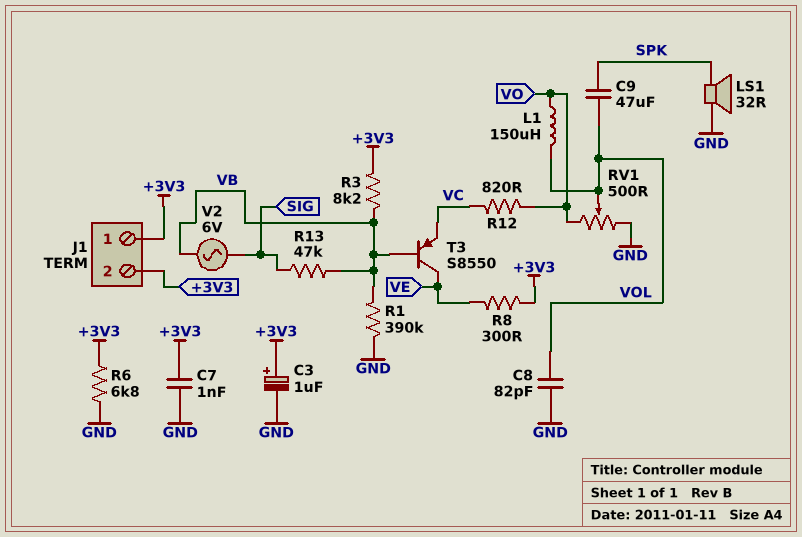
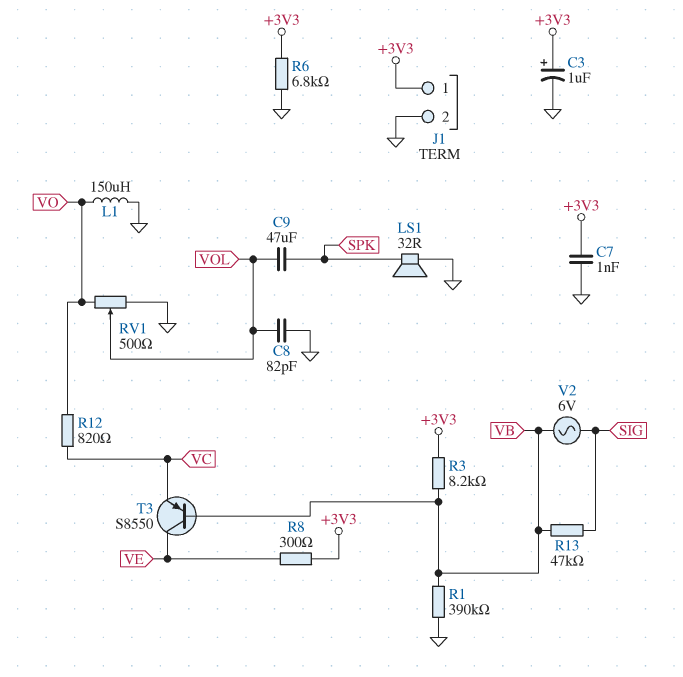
J1 pin 2: +3V3 -> GND
L1: 150uH (VO, VOL) -> 150uH (GND, VO)

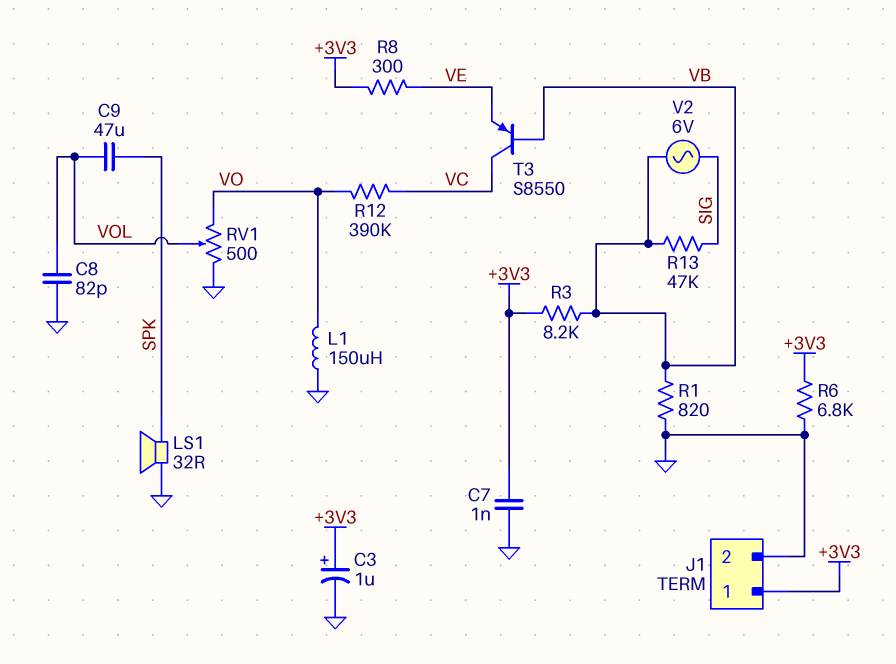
R1: 390k (GND, VB) -> 820 (GND, VB)
R12: 820 (VC, VO) -> 390k (VC, VO)
T3: PNP S8550 (B VB, C VE, E VC) -> PNP S8550 (B VB, C VC, E VE)

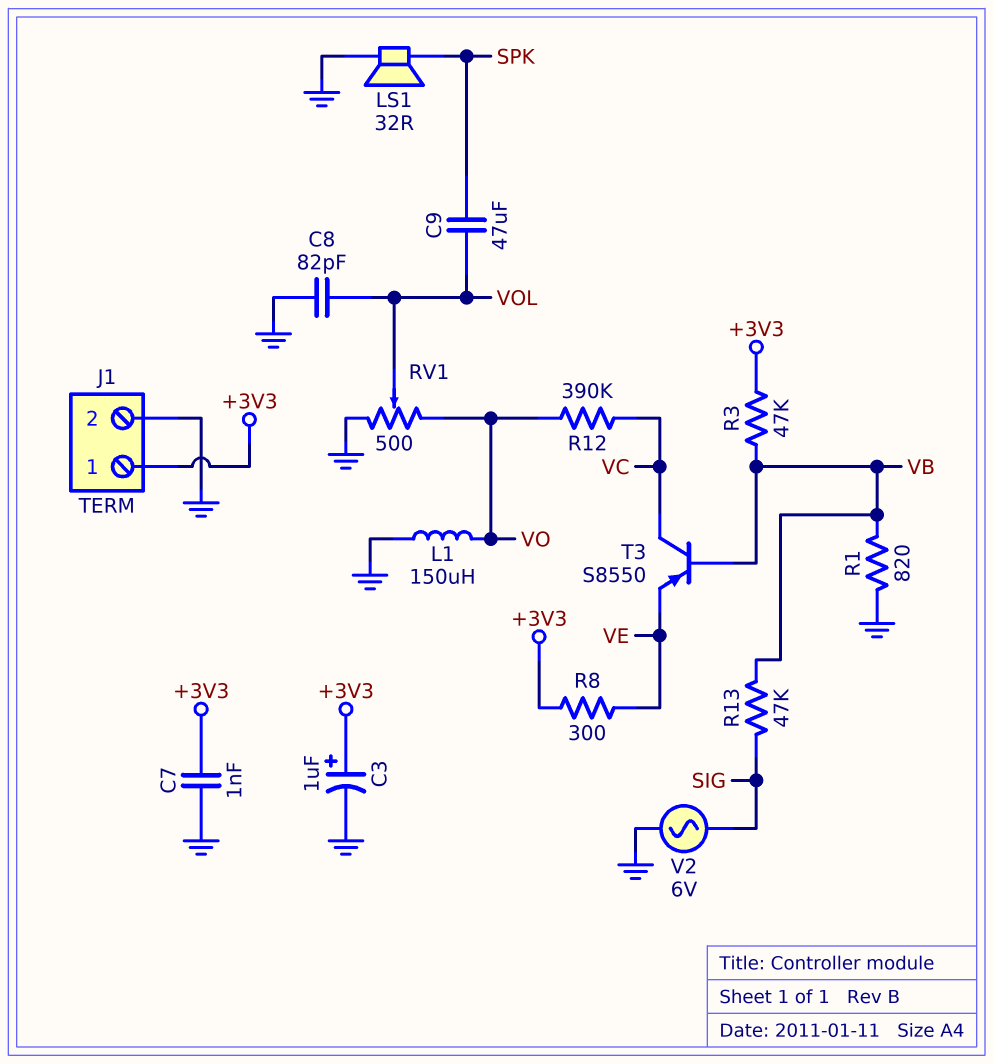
R3: 8.2k (+3V3, VB) -> 47k (+3V3, VB)
R6: 6.8k (+3V3, GND) -> none
V2: AC 6V (SIG, VB) -> AC 6V (GND, SIG)

